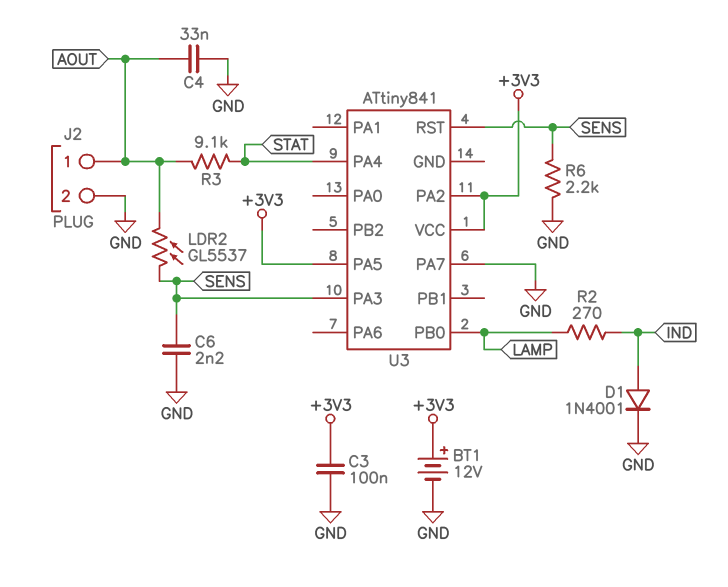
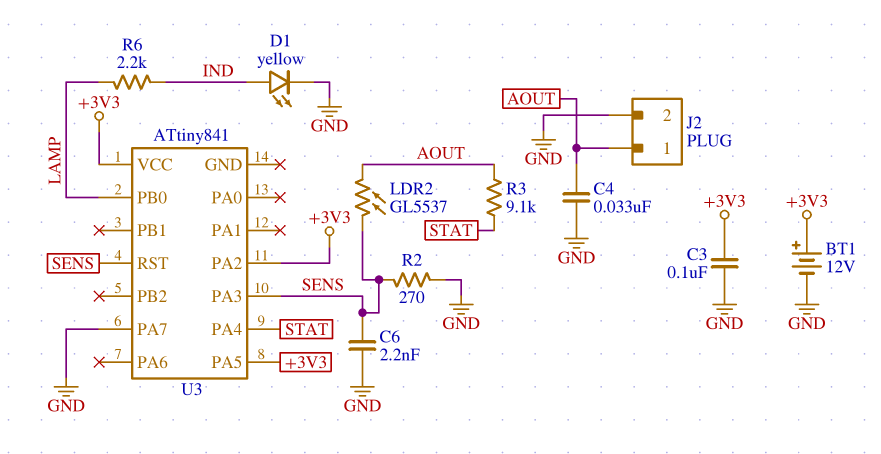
D1: diode 1N4001 (A IND, K GND) -> LED yellow (A IND, K GND)
R2: 270 (IND, LAMP) -> 270 (GND, SENS)
R6: 2.2k (GND, SENS) -> 2.2k (IND, LAMP)

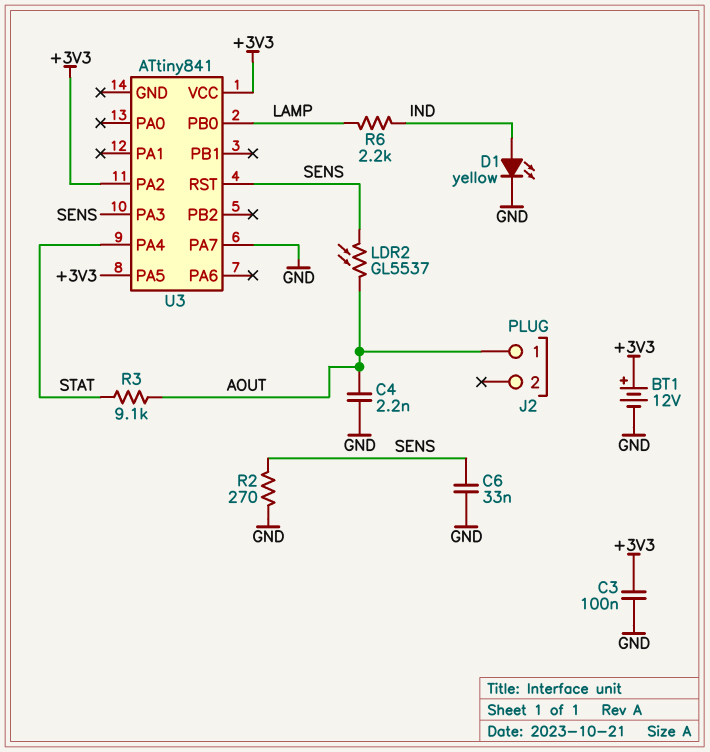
C4: 33nF (AOUT, GND) -> 2.2nF (AOUT, GND)
C6: 2.2nF (GND, SENS) -> 33nF (GND, SENS)
J2 pin 2: GND -> none

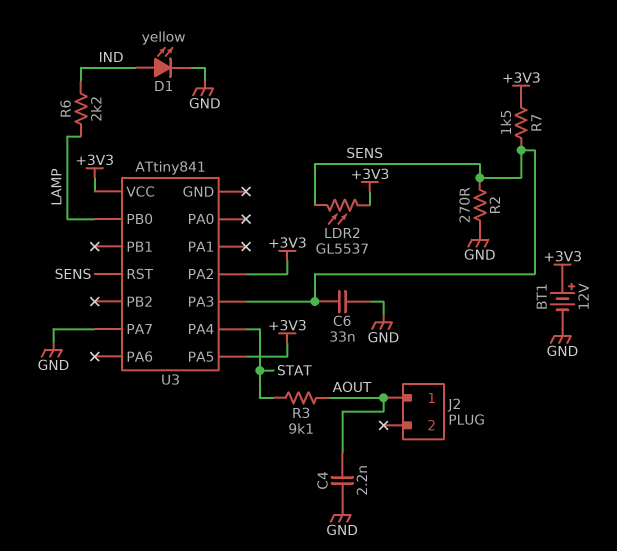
C3: 100nF (+3V3, GND) -> none
LDR2: GL5537 (AOUT, SENS) -> GL5537 (+3V3, SENS)
R7: none -> 1.5k (+3V3, SENS)

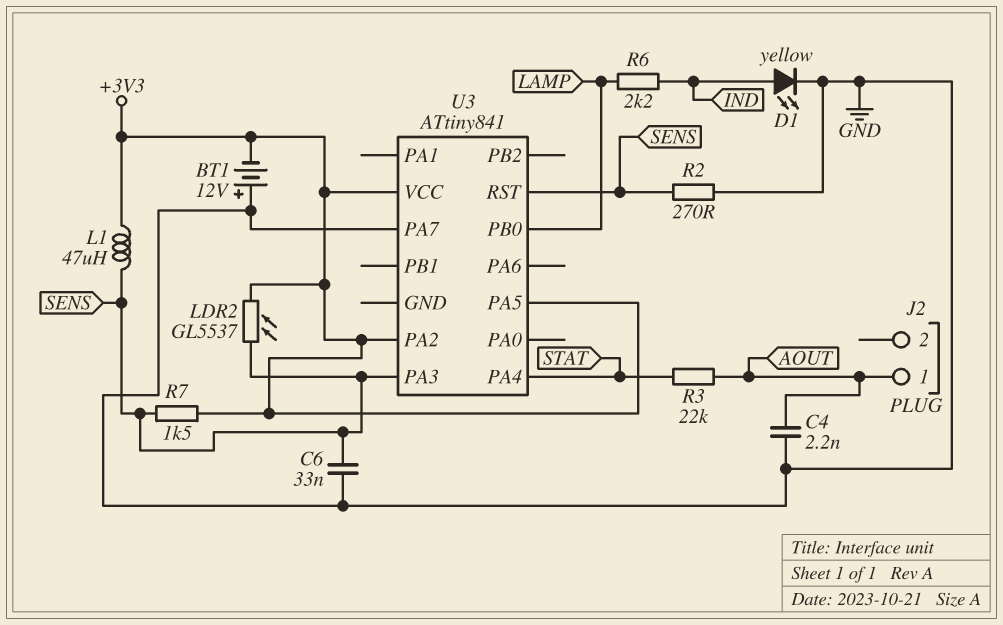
BT1: 12V (plus +3V3, minus GND) -> 12V (plus GND, minus +3V3)
L1: none -> 47uH (+3V3, SENS)
R3: 9.1k (AOUT, STAT) -> 22k (AOUT, STAT)

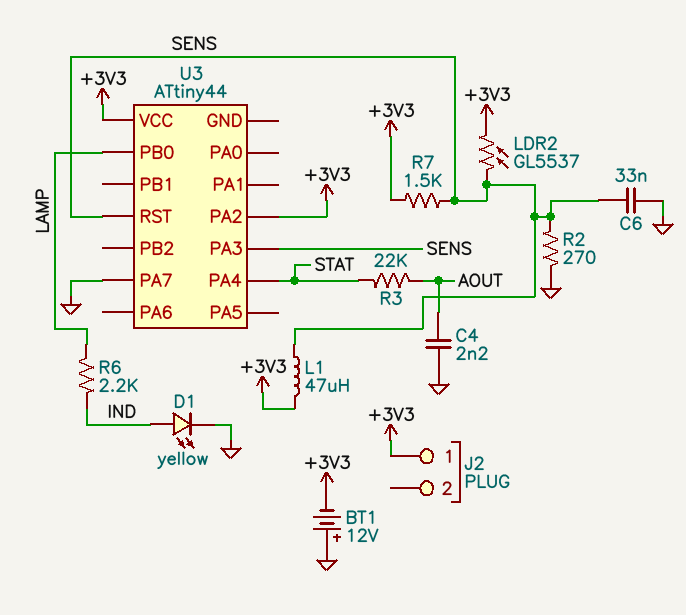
J2 pin 1: AOUT -> +3V3
U3: ATtiny841 -> ATtiny44
U3 pin PA5: +3V3 -> none

